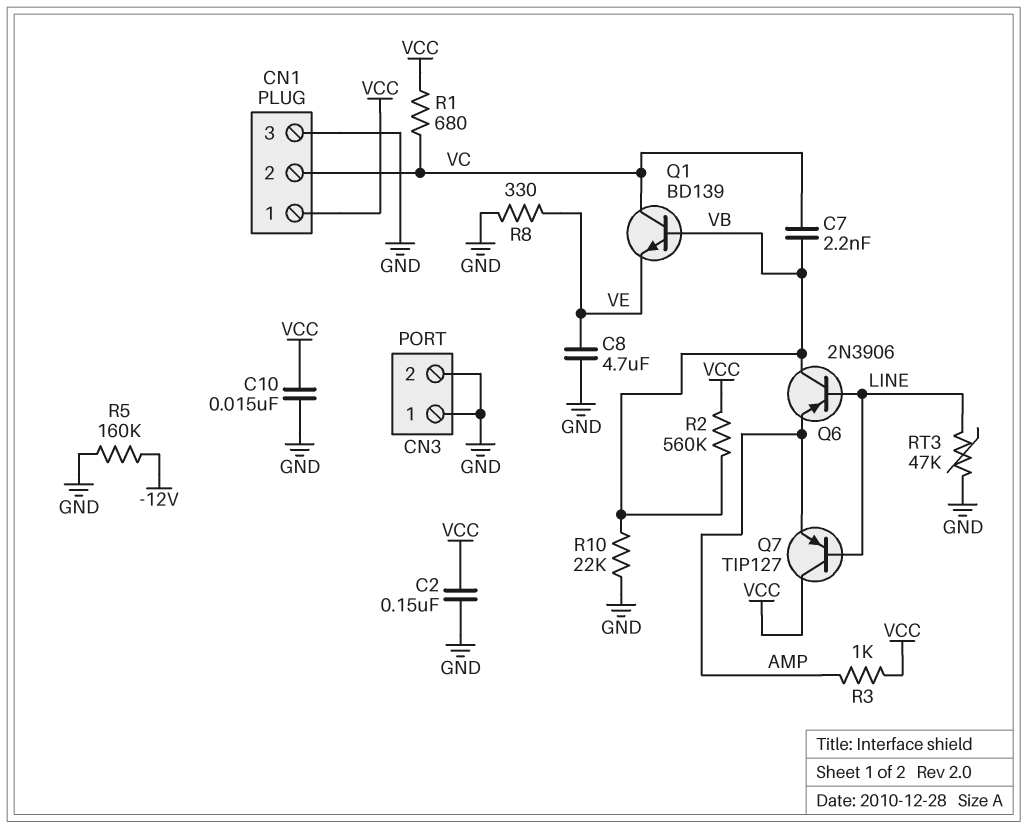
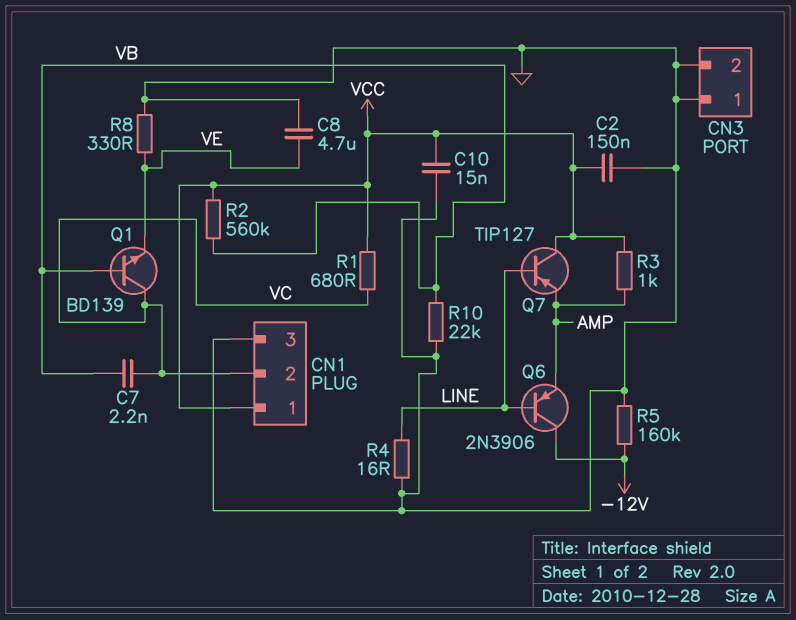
Q6: PNP 2N3906 (B LINE, C VB, E AMP) -> PNP 2N3906 (B LINE, C -12V, E AMP)
R4: none -> 16 (GND, LINE)
RT3: 47k (GND, LINE) -> none

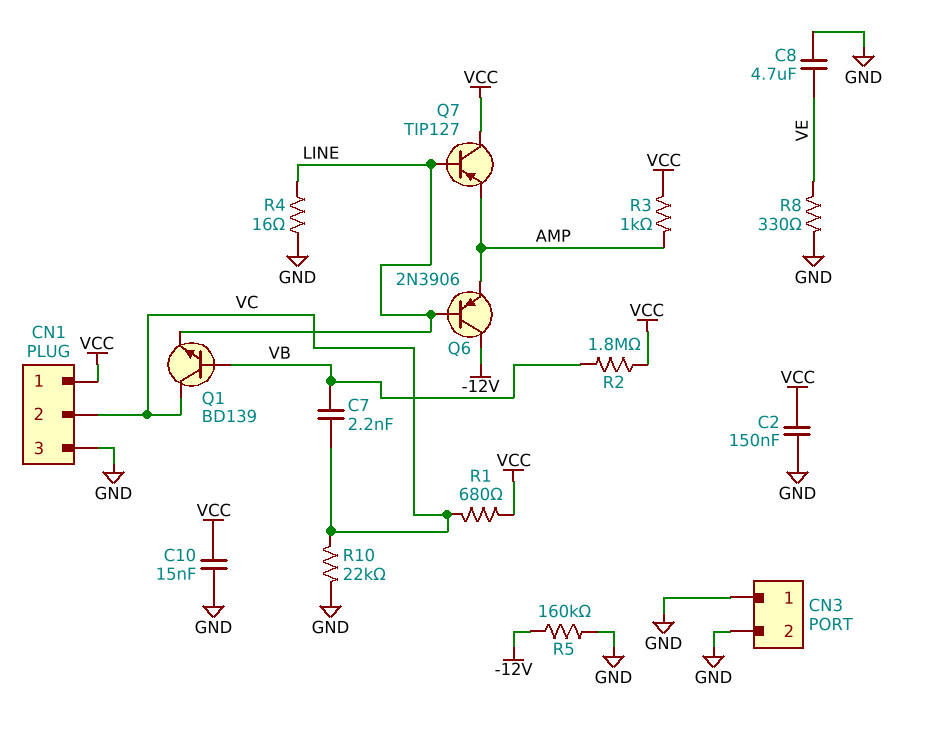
Q1: NPN BD139 (B VB, C VC, E VE) -> NPN BD139 (B VB, C VC, E LINE)
R2: 560k (VB, VCC) -> 1.8M (VB, VCC)
R10: 22k (GND, VB) -> 22k (GND, VC)

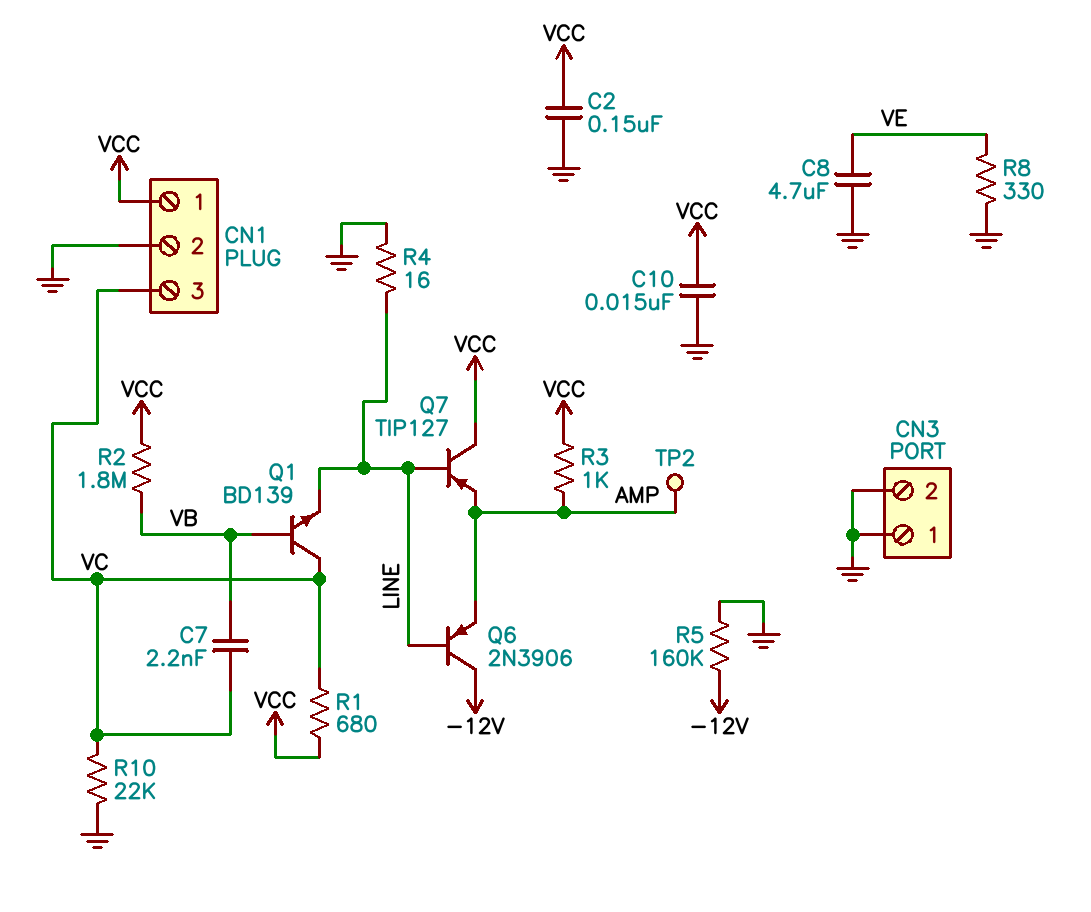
CN1 pin 2: VC -> GND
CN1 pin 3: GND -> VC
TP2: none -> test point (AMP)

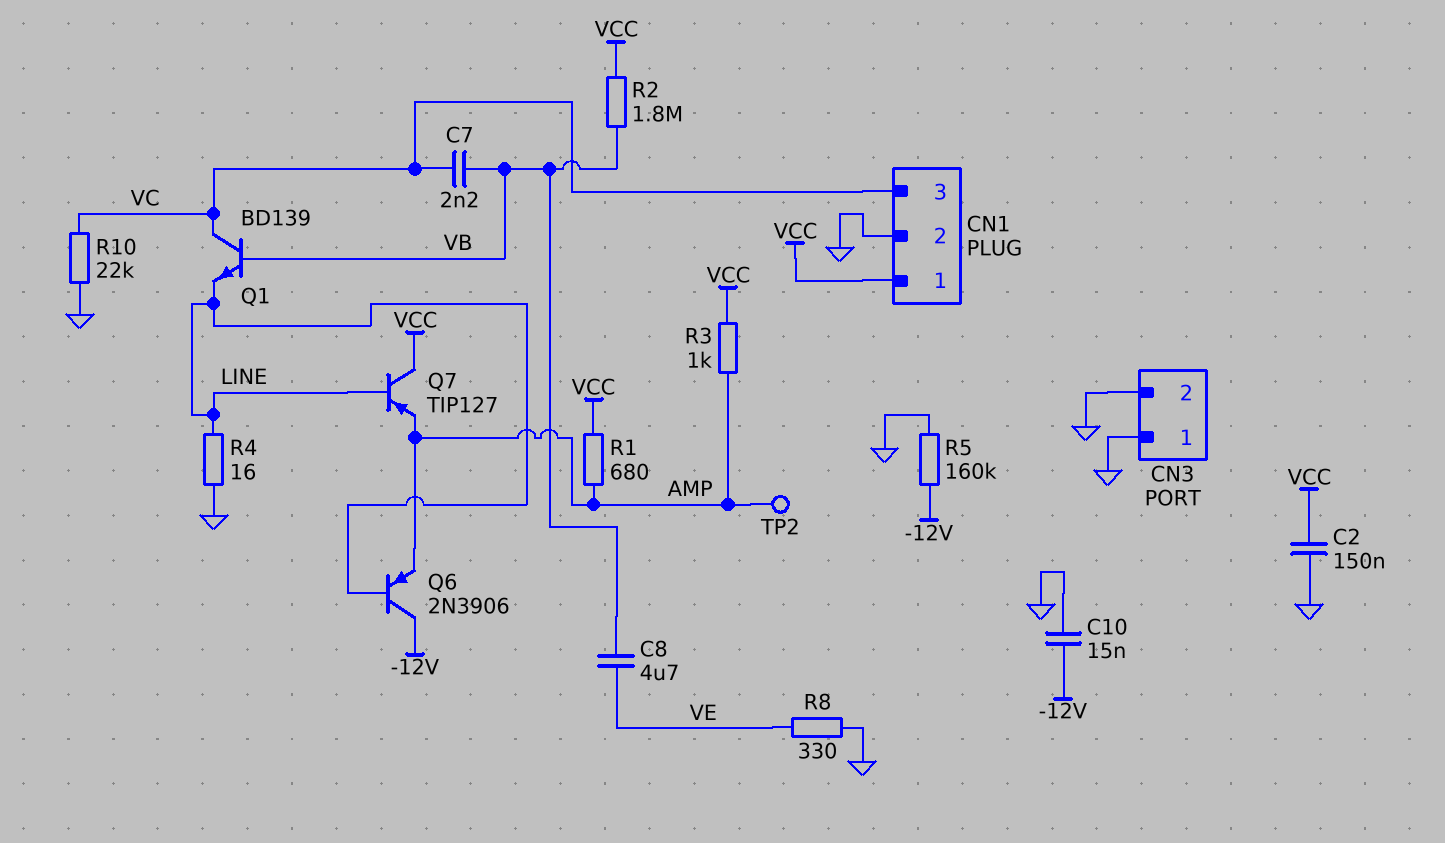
C8: 4.7uF (GND, VE) -> 4.7uF (VB, VE)
C10: 15nF (GND, VCC) -> 15nF (-12V, GND)
R1: 680 (VC, VCC) -> 680 (AMP, VCC)

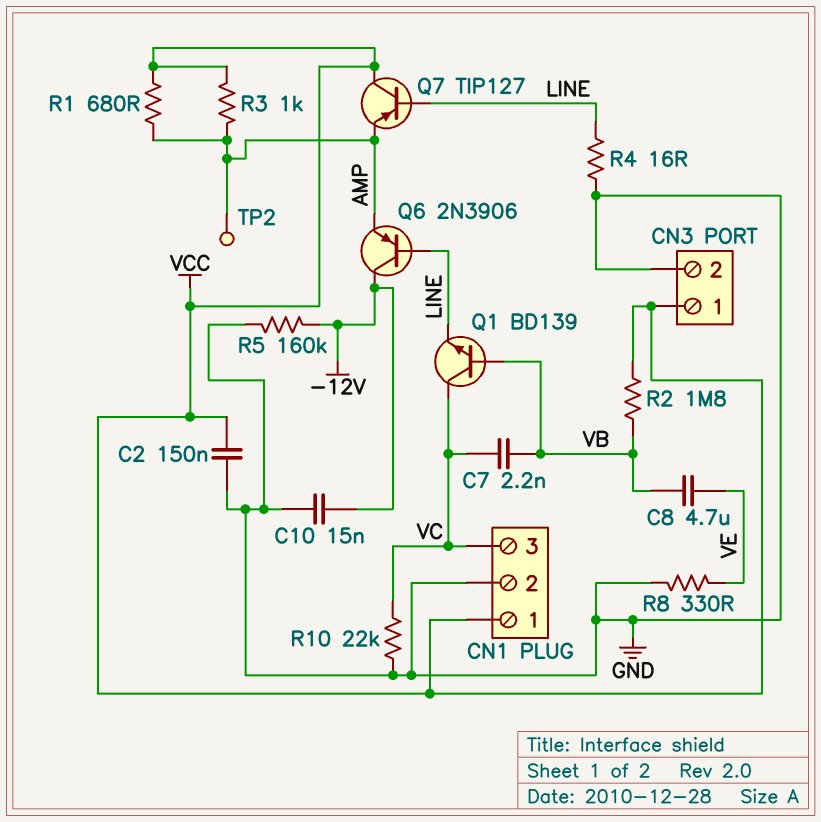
CN3 pin 1: GND -> VCC

